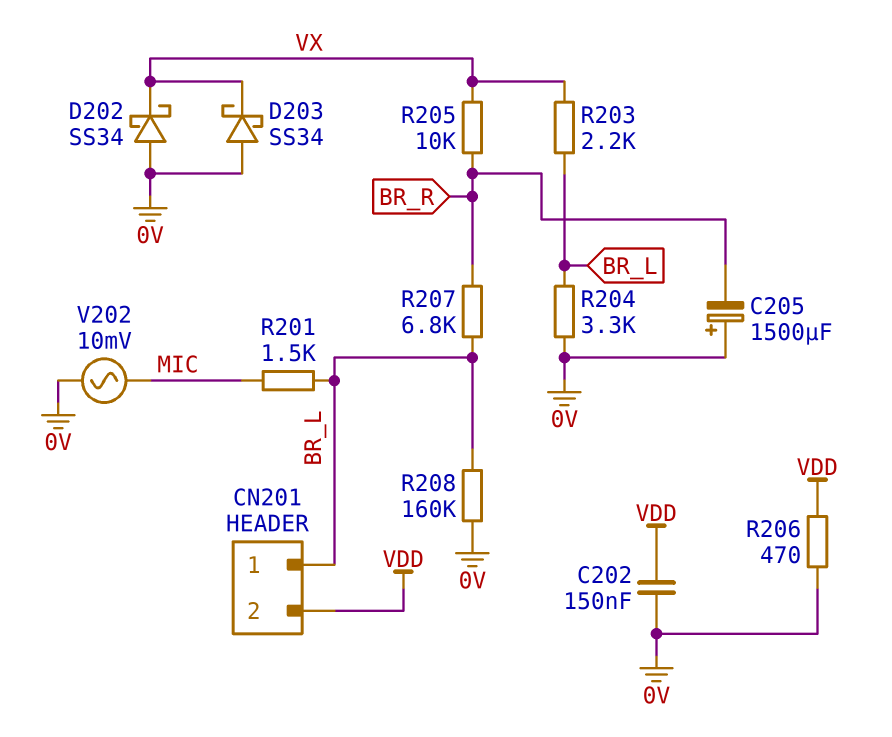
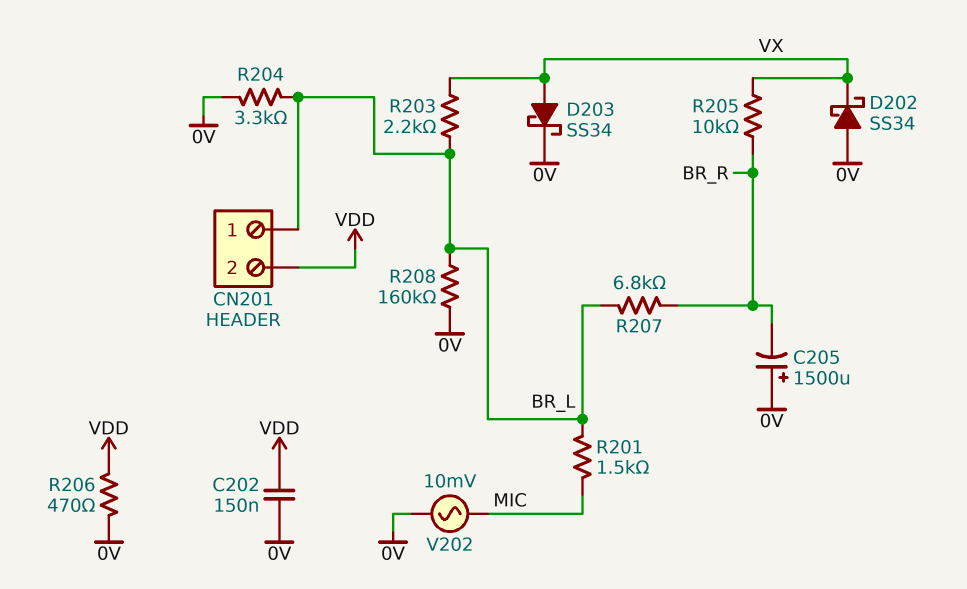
D203: schottky SS34 (A 0V, K VX) -> schottky SS34 (A VX, K 0V)

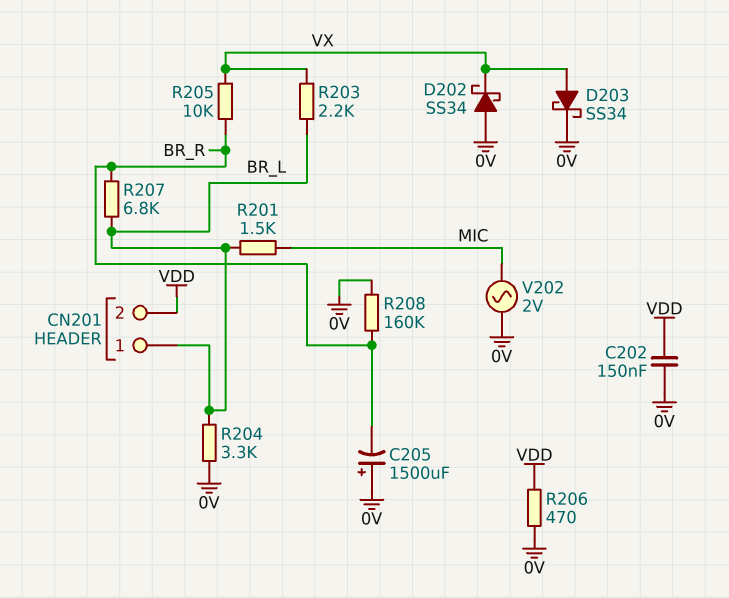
R208: 160k (0V, BR_L) -> 160k (0V, BR_R)
V202: AC 10mV (0V, MIC) -> AC 2V (0V, MIC)

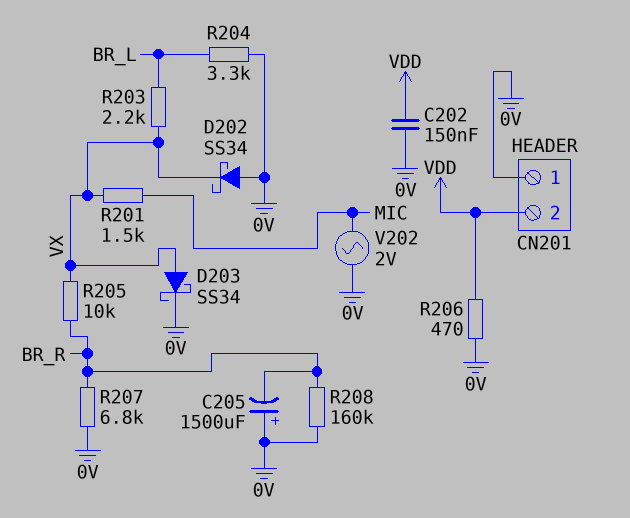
CN201 pin 1: BR_L -> 0V
R201: 1.5k (BR_L, MIC) -> 1.5k (MIC, VX)
R207: 6.8k (BR_L, BR_R) -> 6.8k (0V, BR_R)

